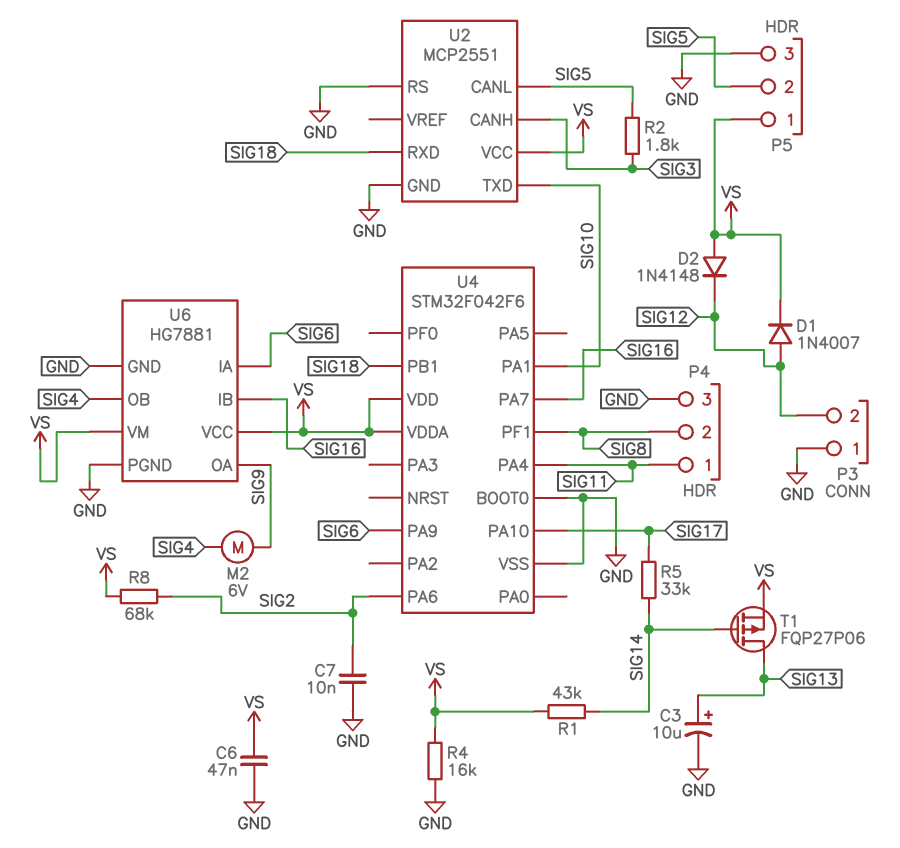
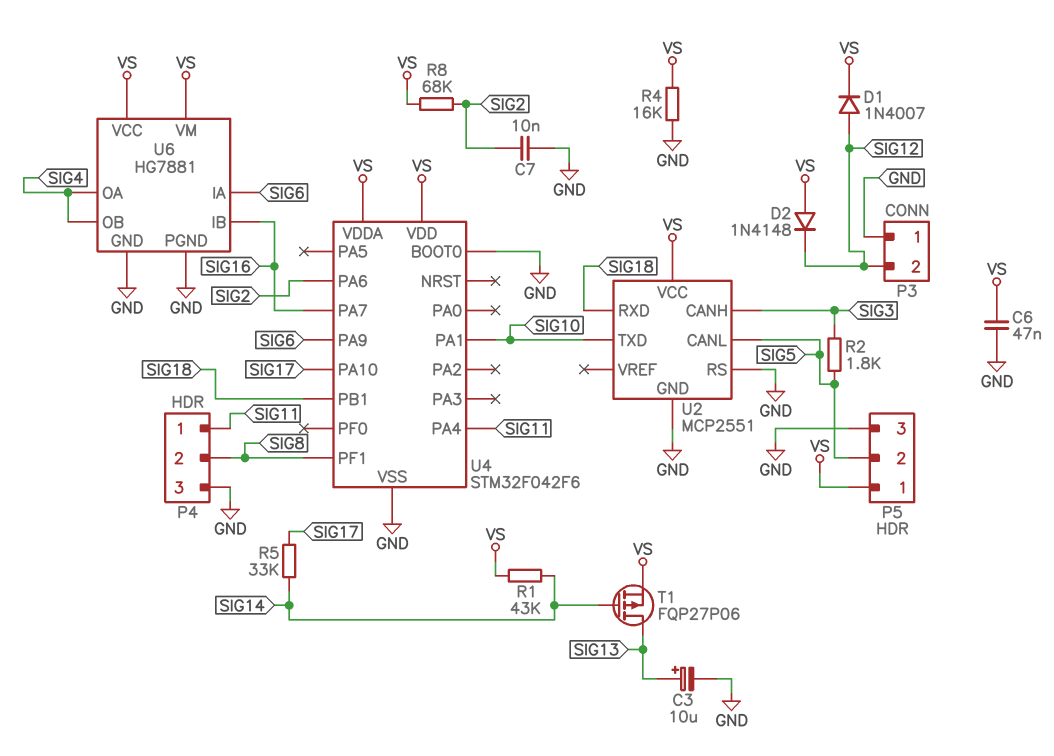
M2: motor 6V (SIG4, SIG9) -> none
U6 pin OA: SIG9 -> SIG4

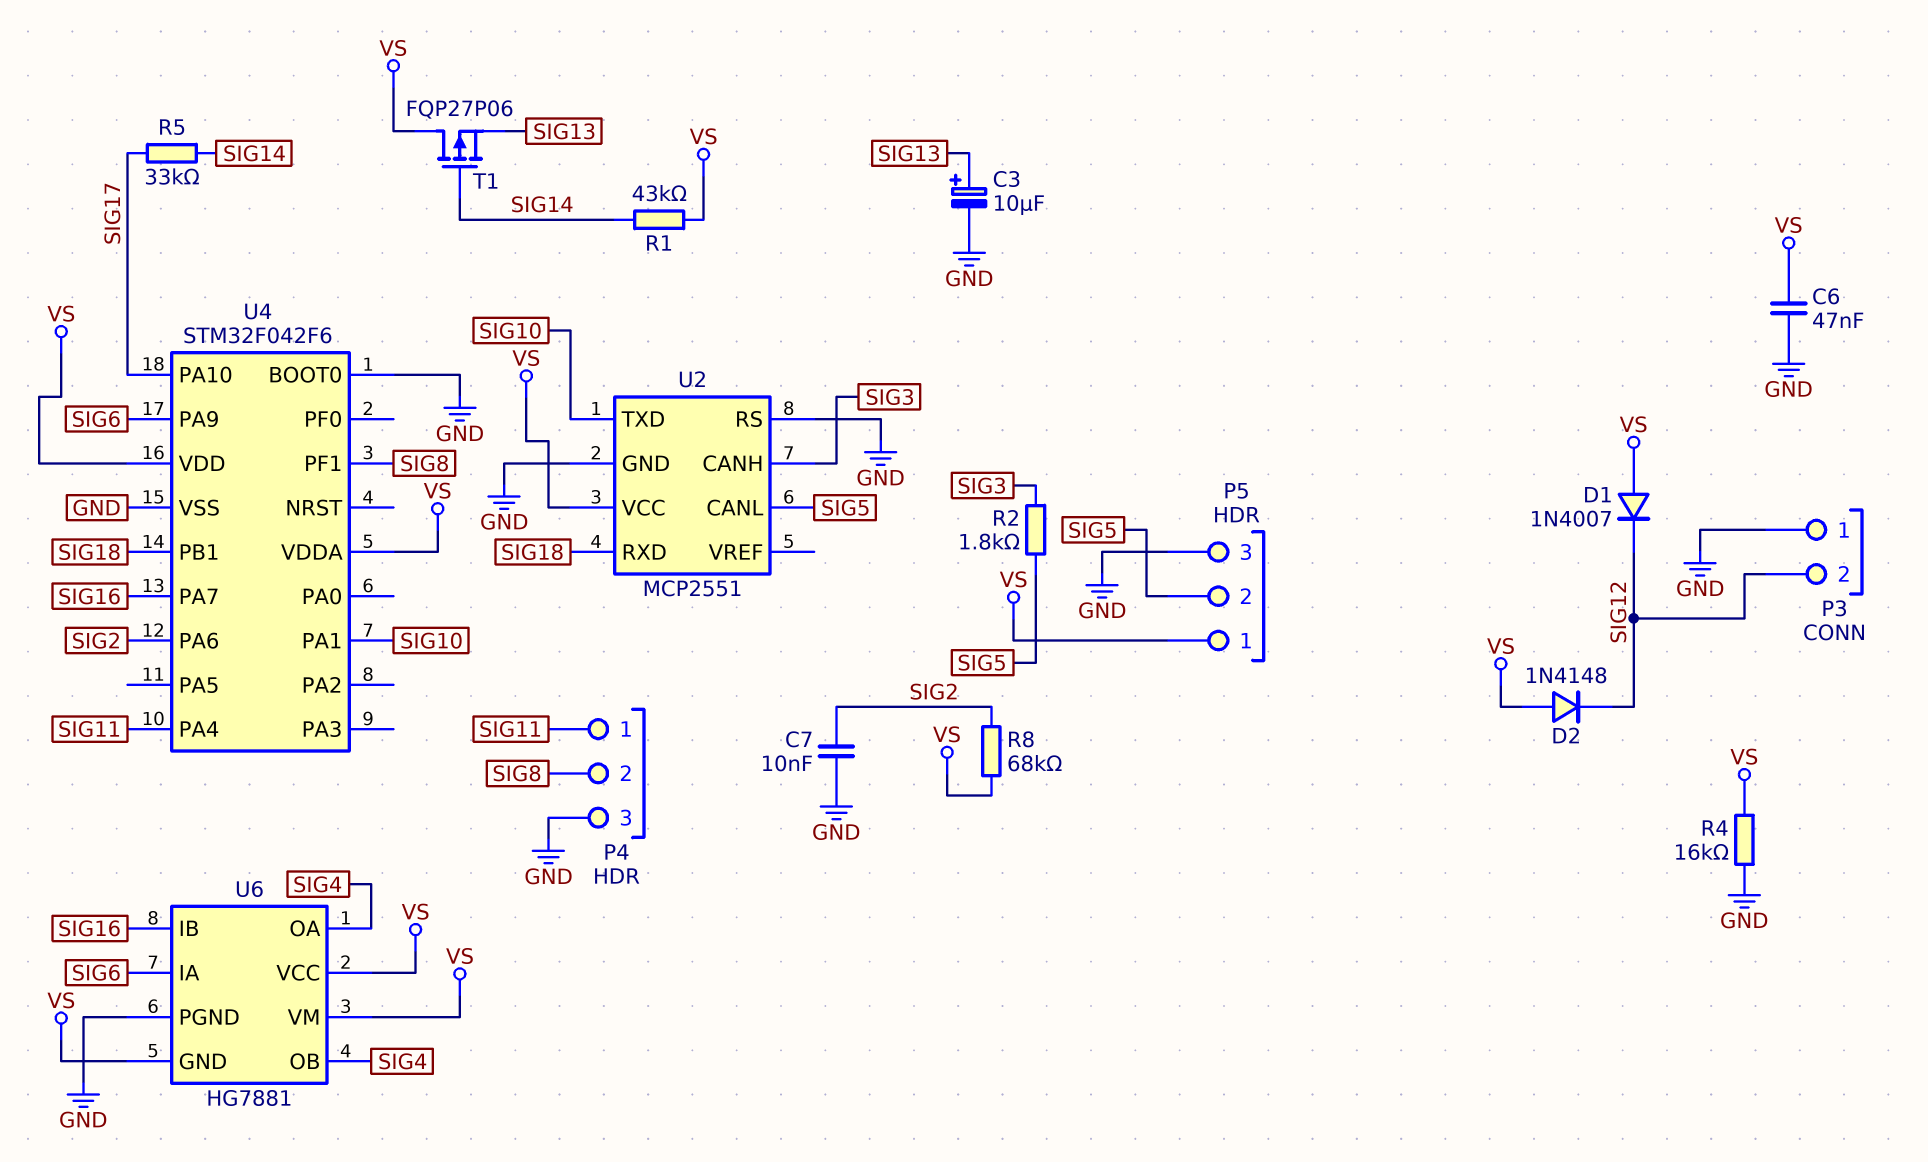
D1: diode 1N4007 (A SIG12, K VS) -> diode 1N4007 (A VS, K SIG12)
T1: PMOS FQP27P06 (G SIG14, D SIG13, S VS) -> PMOS FQP27P06 (G SIG14, D VS, S SIG13)
U6 pin GND: GND -> VS

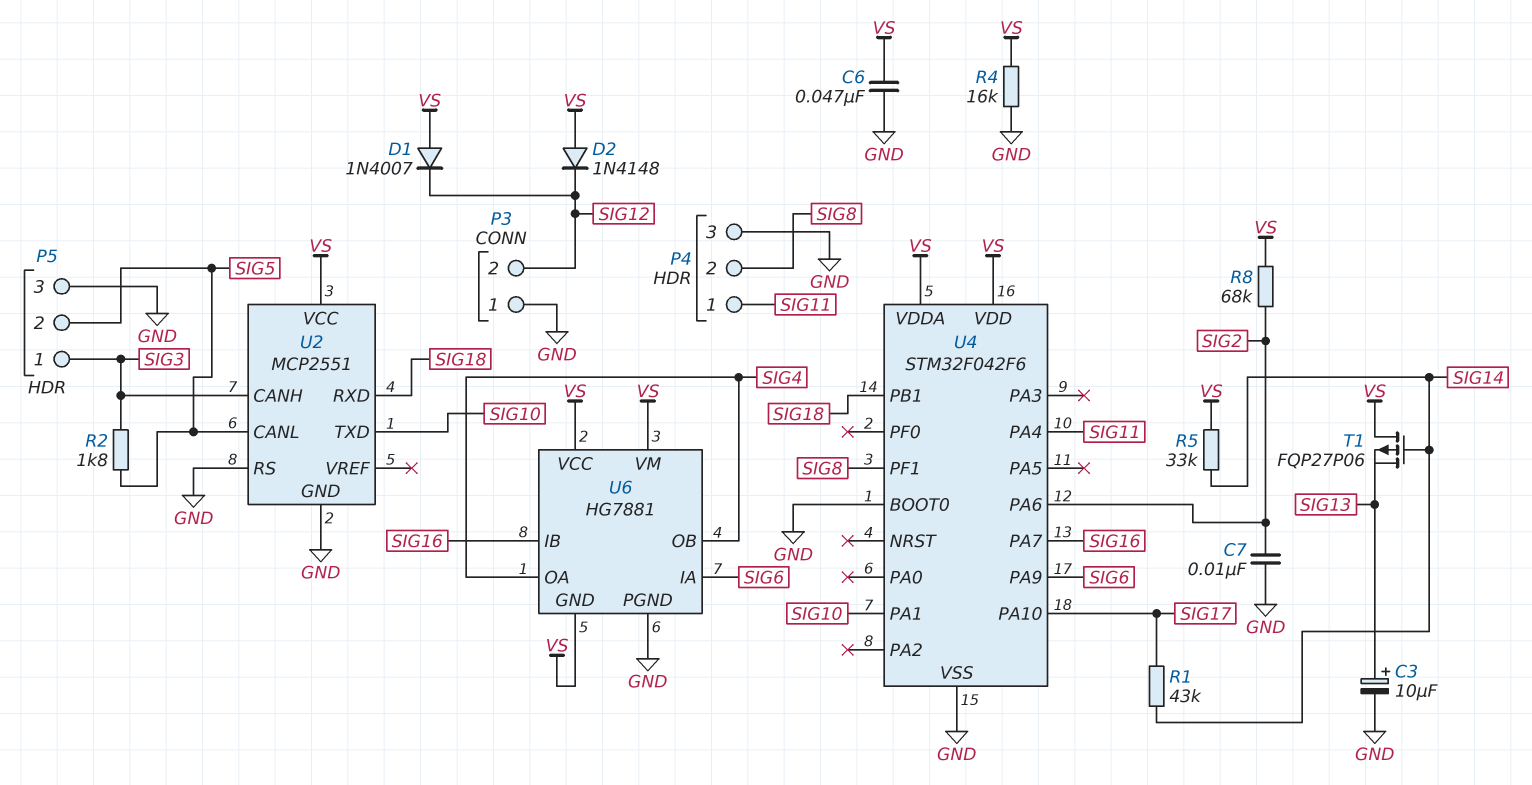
P5 pin 1: VS -> SIG3
R1: 43k (SIG14, VS) -> 43k (SIG14, SIG17)
R5: 33k (SIG14, SIG17) -> 33k (SIG14, VS)

